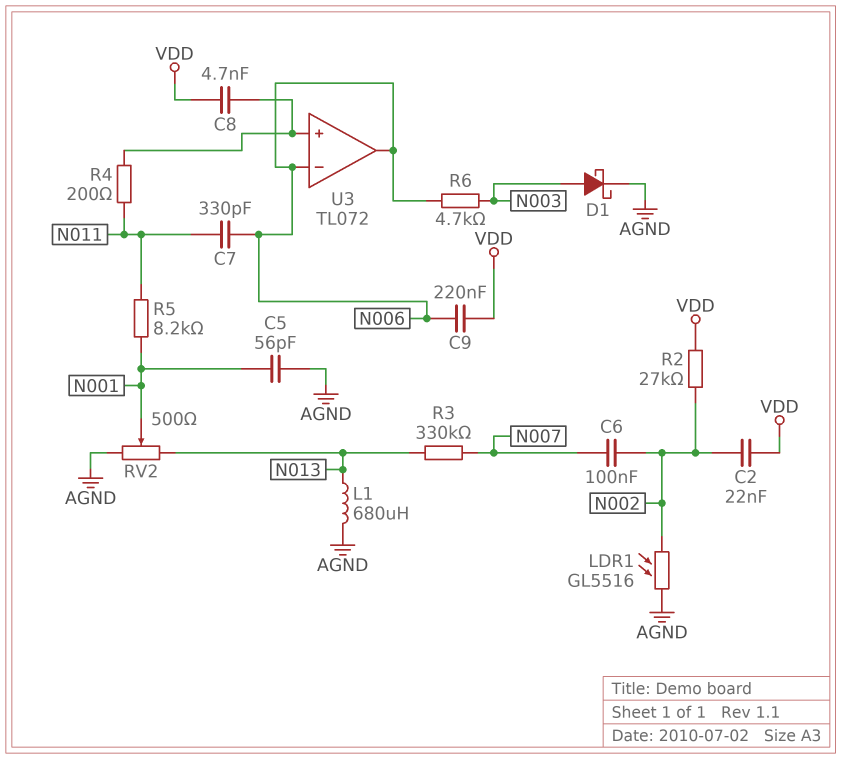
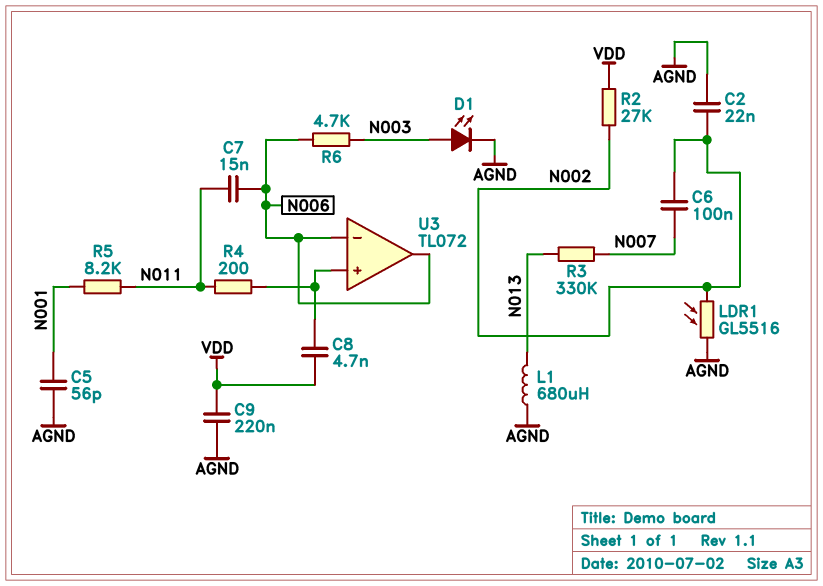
C2: 22nF (N002, VDD) -> 22nF (AGND, N002)
C7: 330pF (N006, N011) -> 15nF (N006, N011)
C9: 220nF (N006, VDD) -> 220nF (AGND, VDD)
D1: schottky (A N003, K AGND) -> LED (A N003, K AGND)
RV2: 500 (AGND, N013, wiper N001) -> none

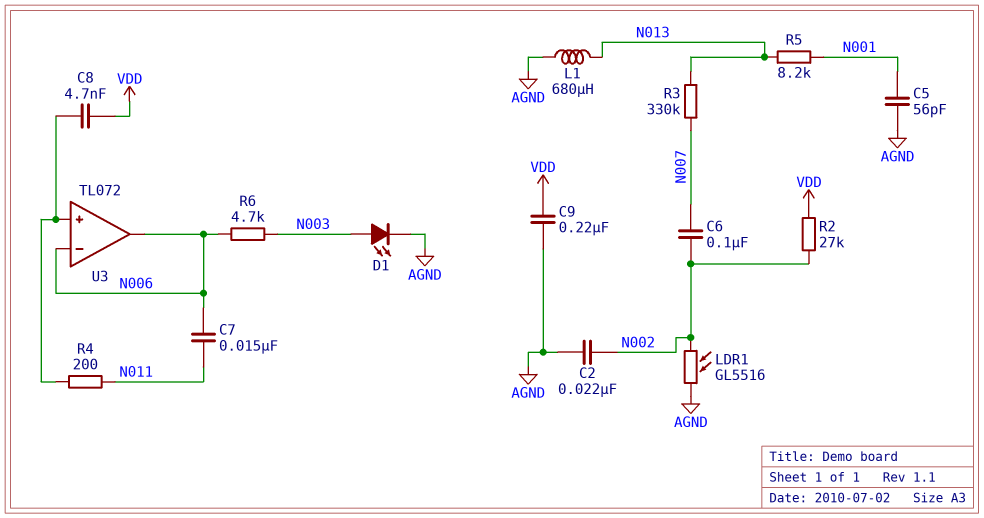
R5: 8.2k (N001, N011) -> 8.2k (N001, N013)

